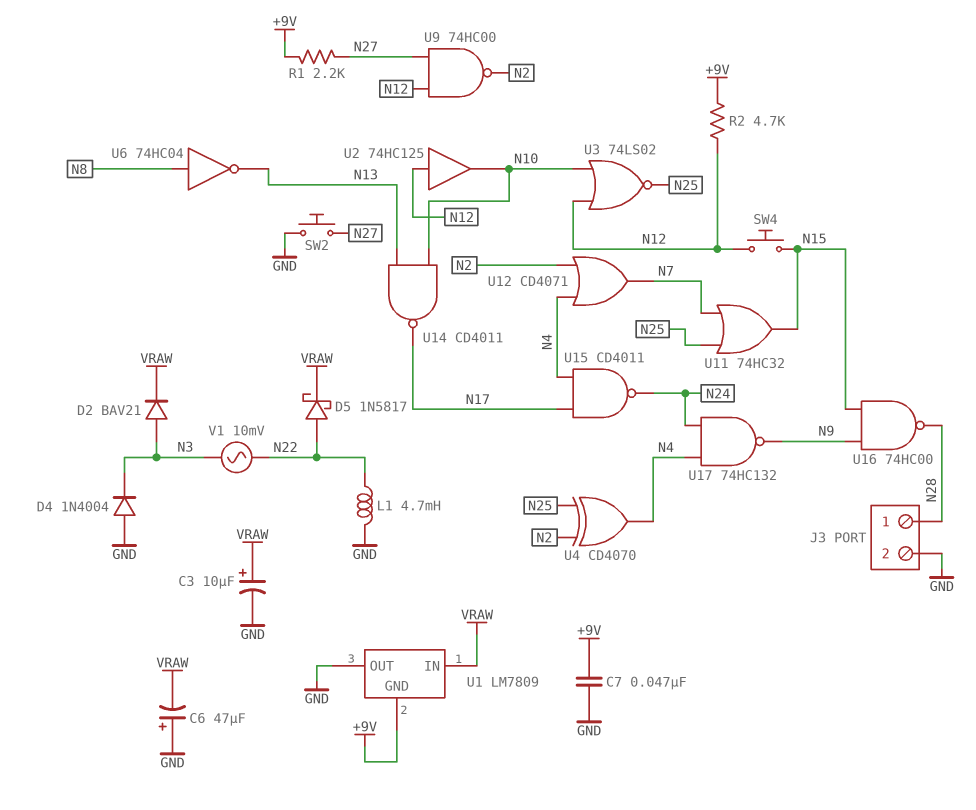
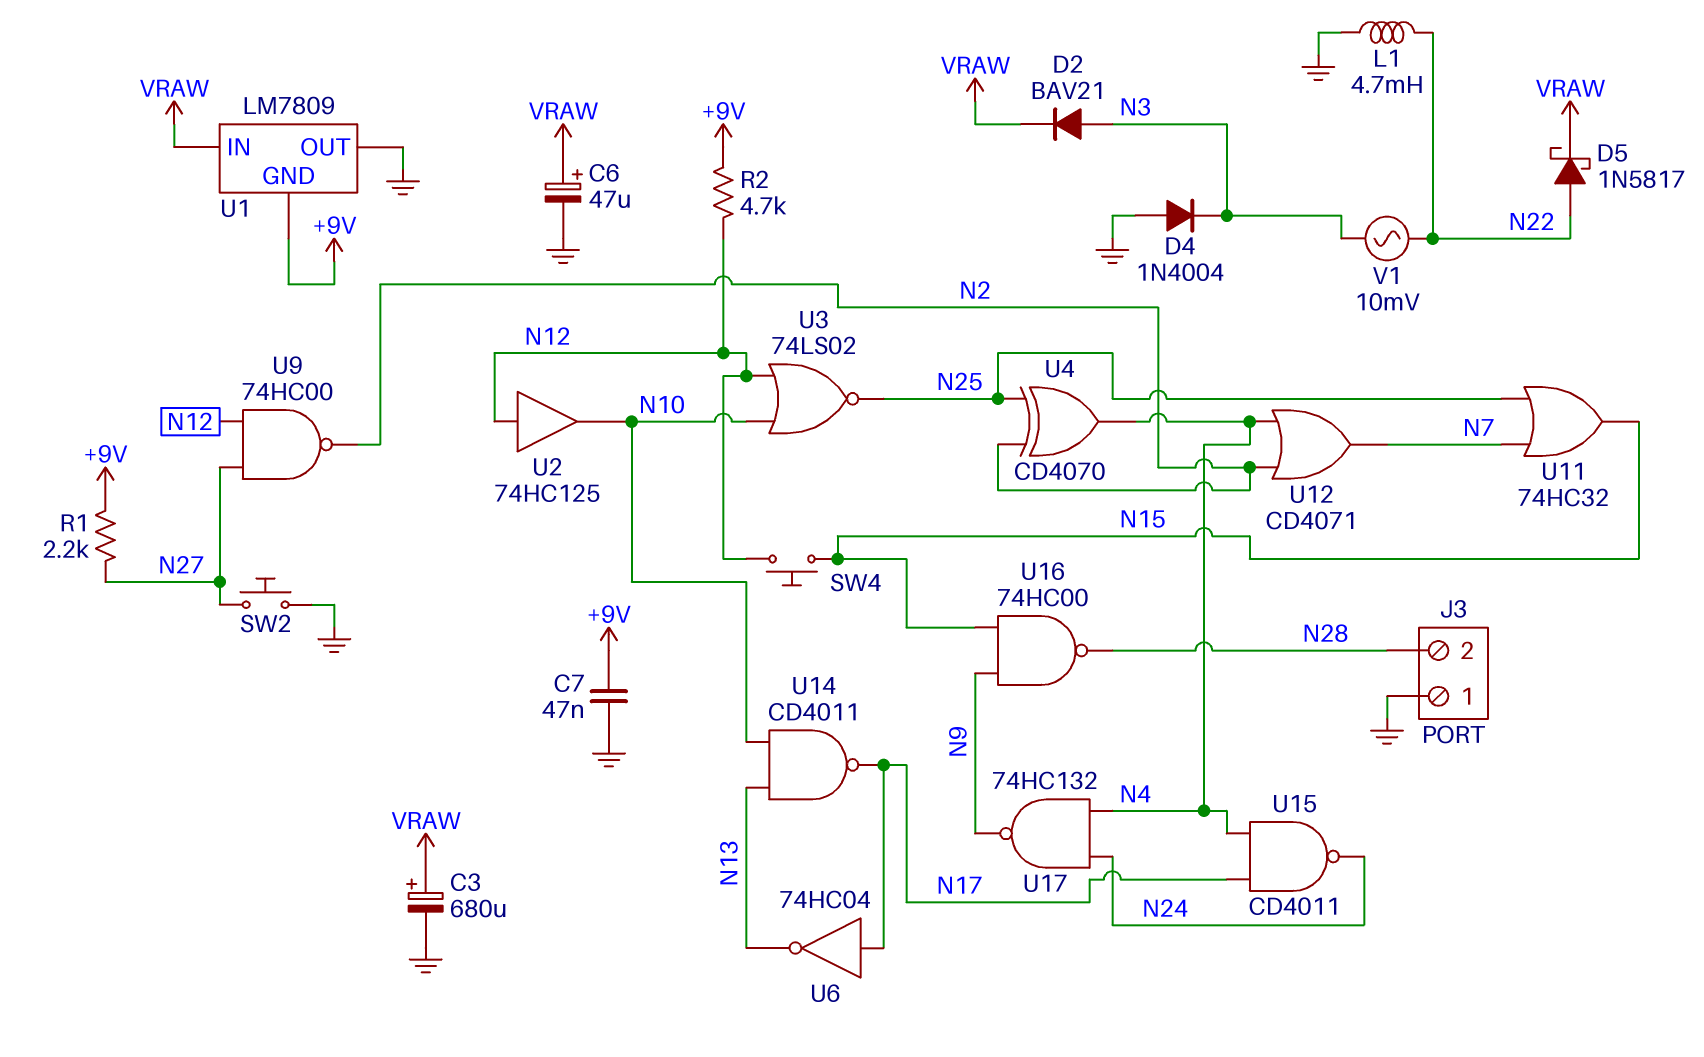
C3: 10uF (plus VRAW, minus GND) -> 680uF (plus VRAW, minus GND)
C6: 47uF (plus GND, minus VRAW) -> 47uF (plus VRAW, minus GND)
J3 pin 1: N28 -> GND
J3 pin 2: GND -> N28
U6: NOT 74HC04 (in N8, out N13) -> NOT 74HC04 (in N17, out N13)

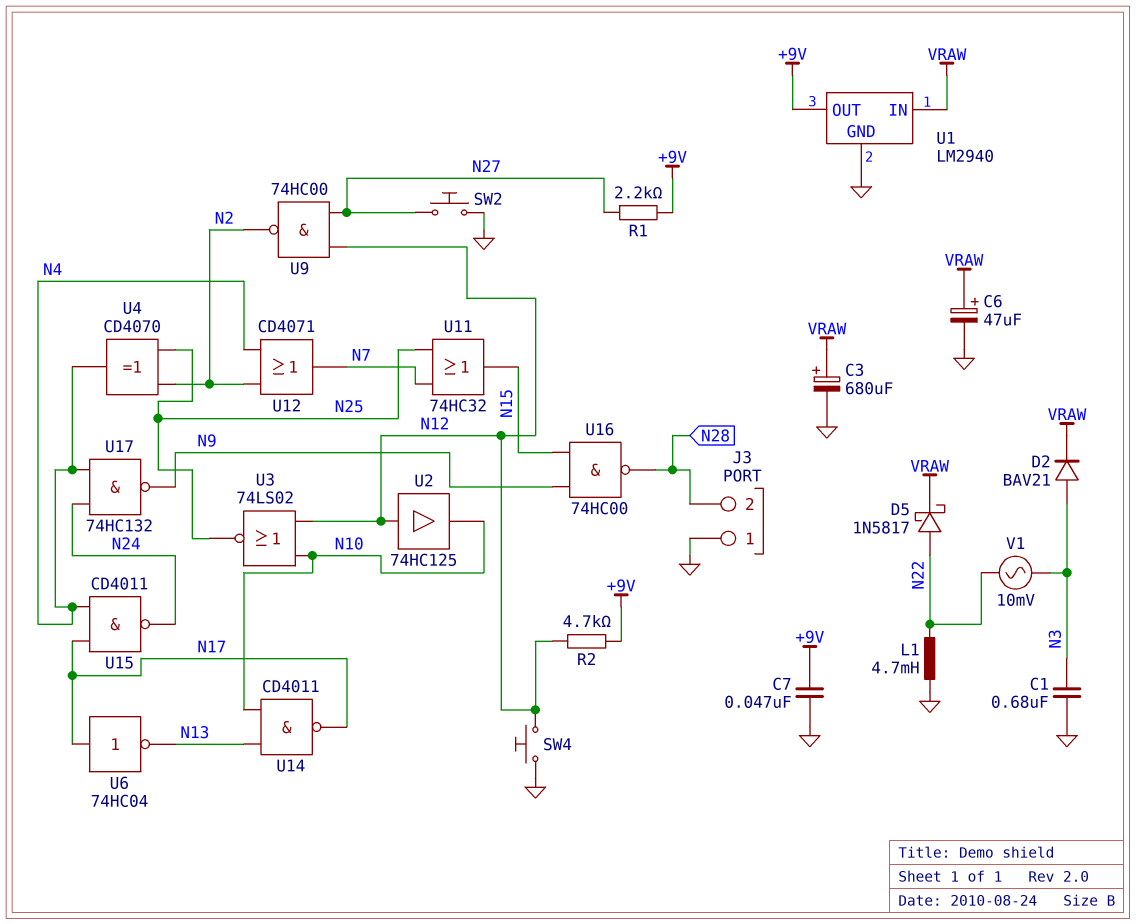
C1: none -> 680nF (GND, N3)
D4: diode 1N4004 (A GND, K N3) -> none
SW4: button (N12, N15) -> button (GND, N12)
U1: LM7809 -> LM2940
U1 pin GND: +9V -> GND
U1 pin OUT: GND -> +9V

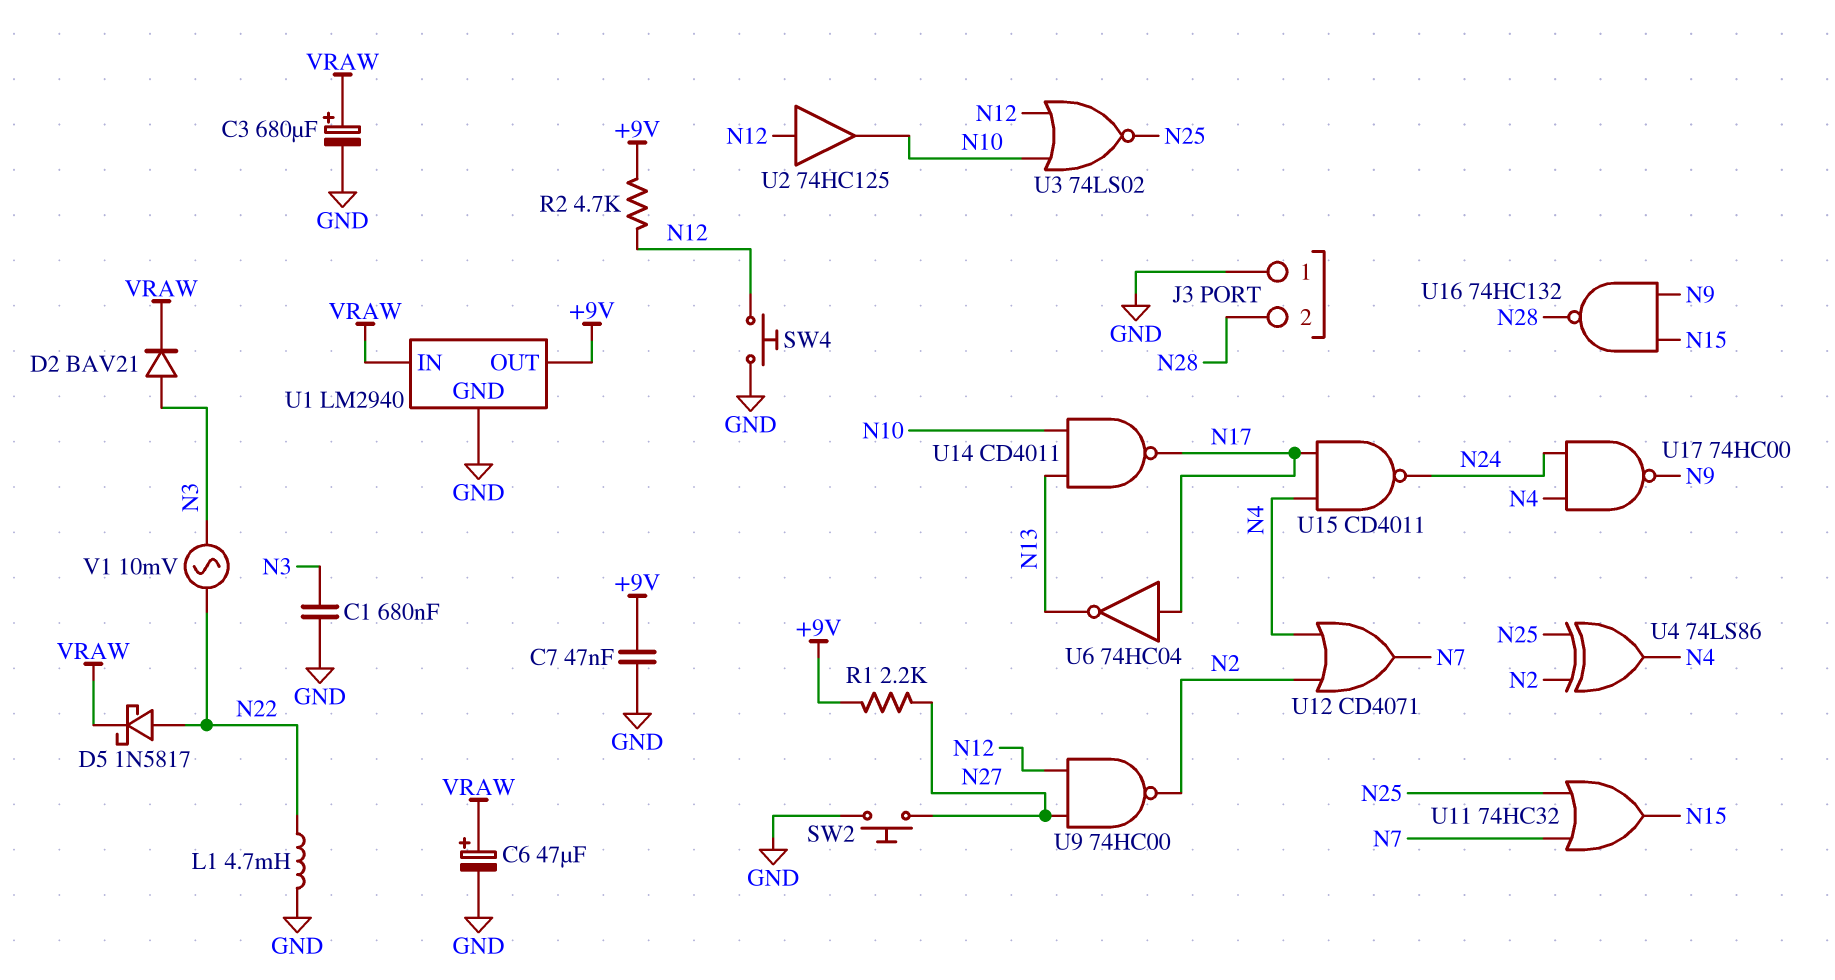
U4: XOR CD4070 (in N2, in N25, out N4) -> XOR 74LS86 (in N2, in N25, out N4)
U16: NAND 74HC00 (in N9, in N15, out N28) -> NAND 74HC132 (in N9, in N15, out N28)
U17: NAND 74HC132 (in N4, in N24, out N9) -> NAND 74HC00 (in N4, in N24, out N9)

